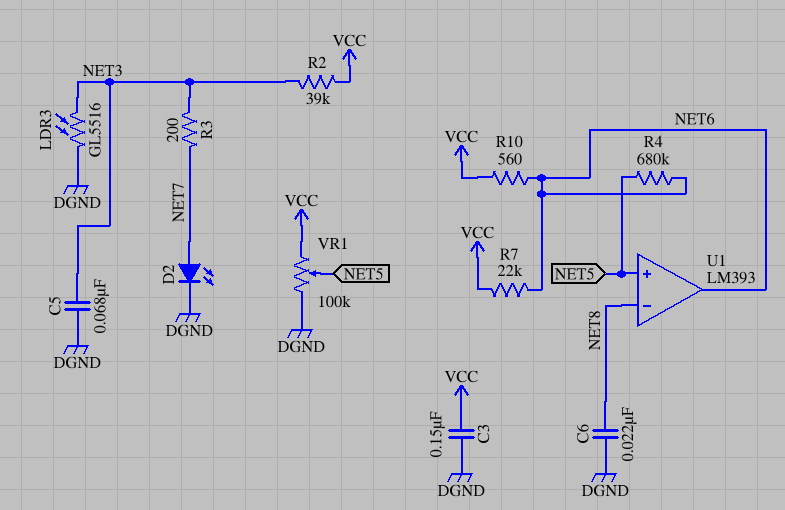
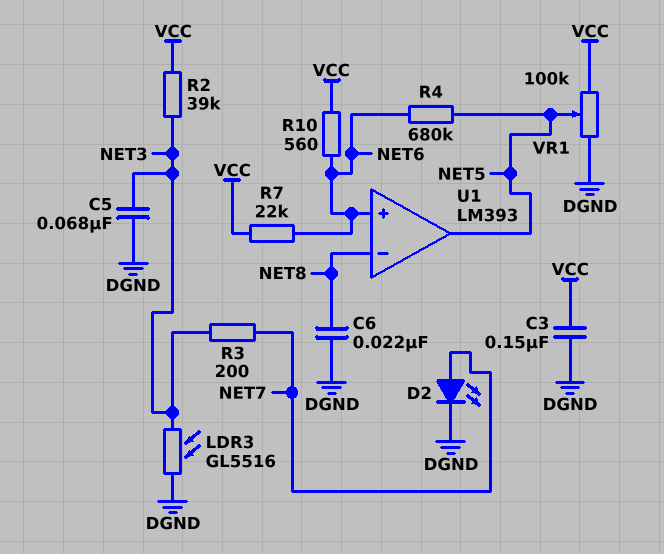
U1 pin in+: NET5 -> NET6
U1 pin out: NET6 -> NET5

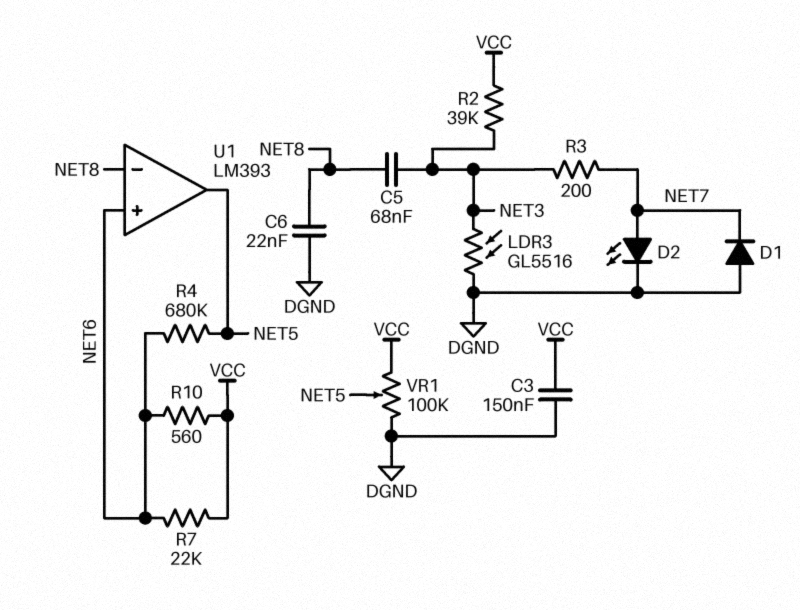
C5: 68nF (DGND, NET3) -> 68nF (NET3, NET8)
D1: none -> diode (A DGND, K NET7)

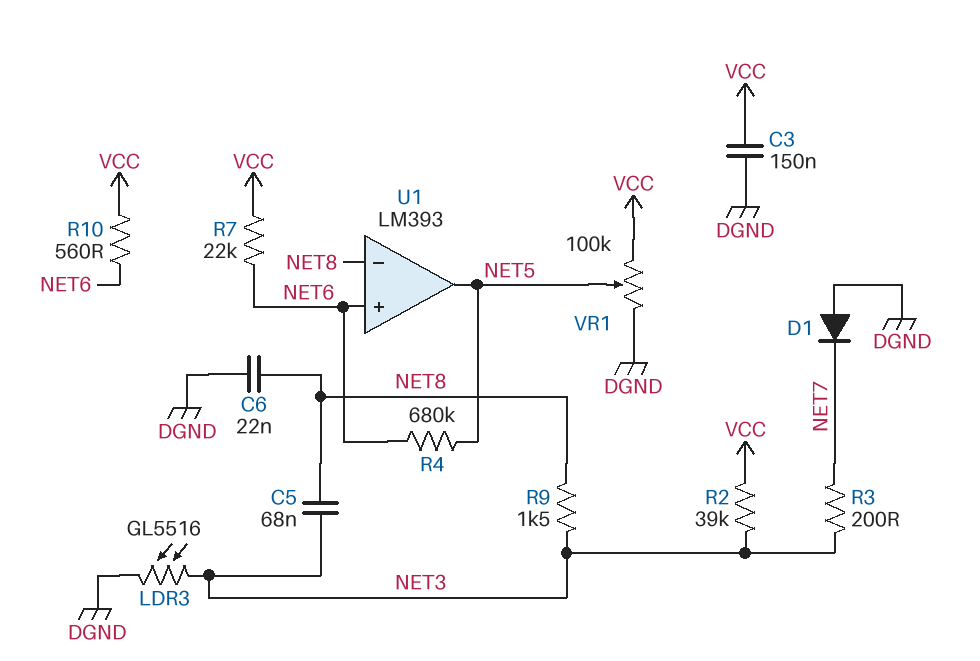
D2: LED (A NET7, K DGND) -> none
R9: none -> 1.5k (NET3, NET8)

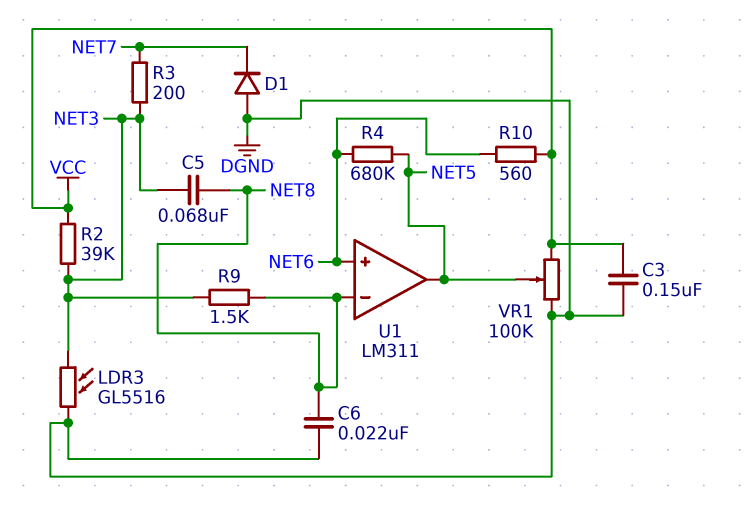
R7: 22k (NET6, VCC) -> none
U1: LM393 -> LM311

